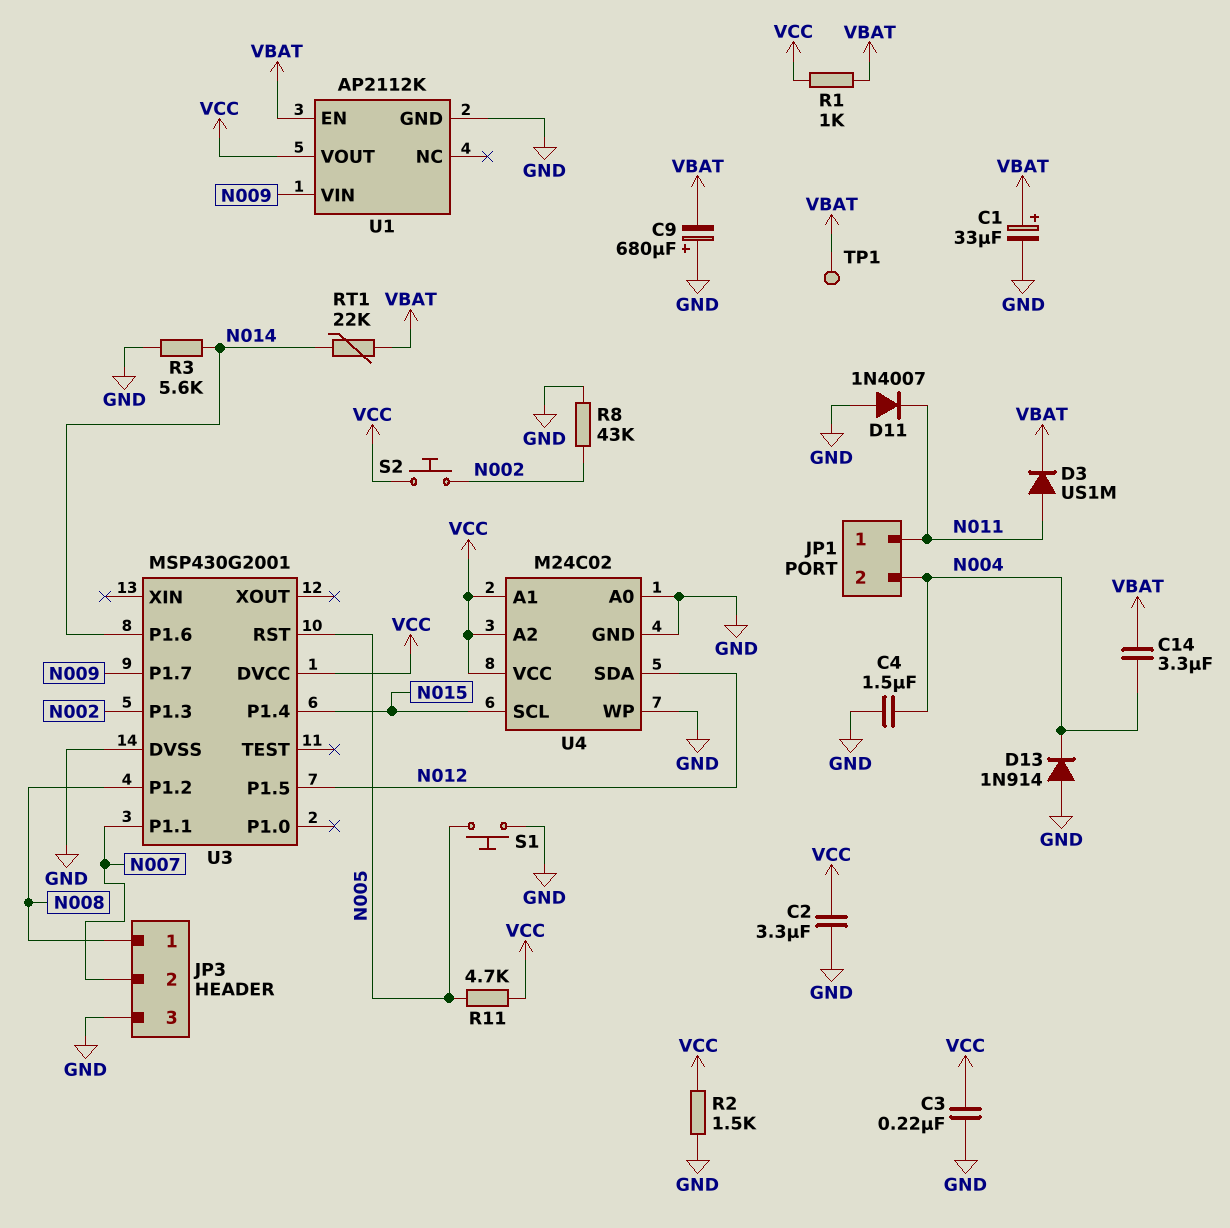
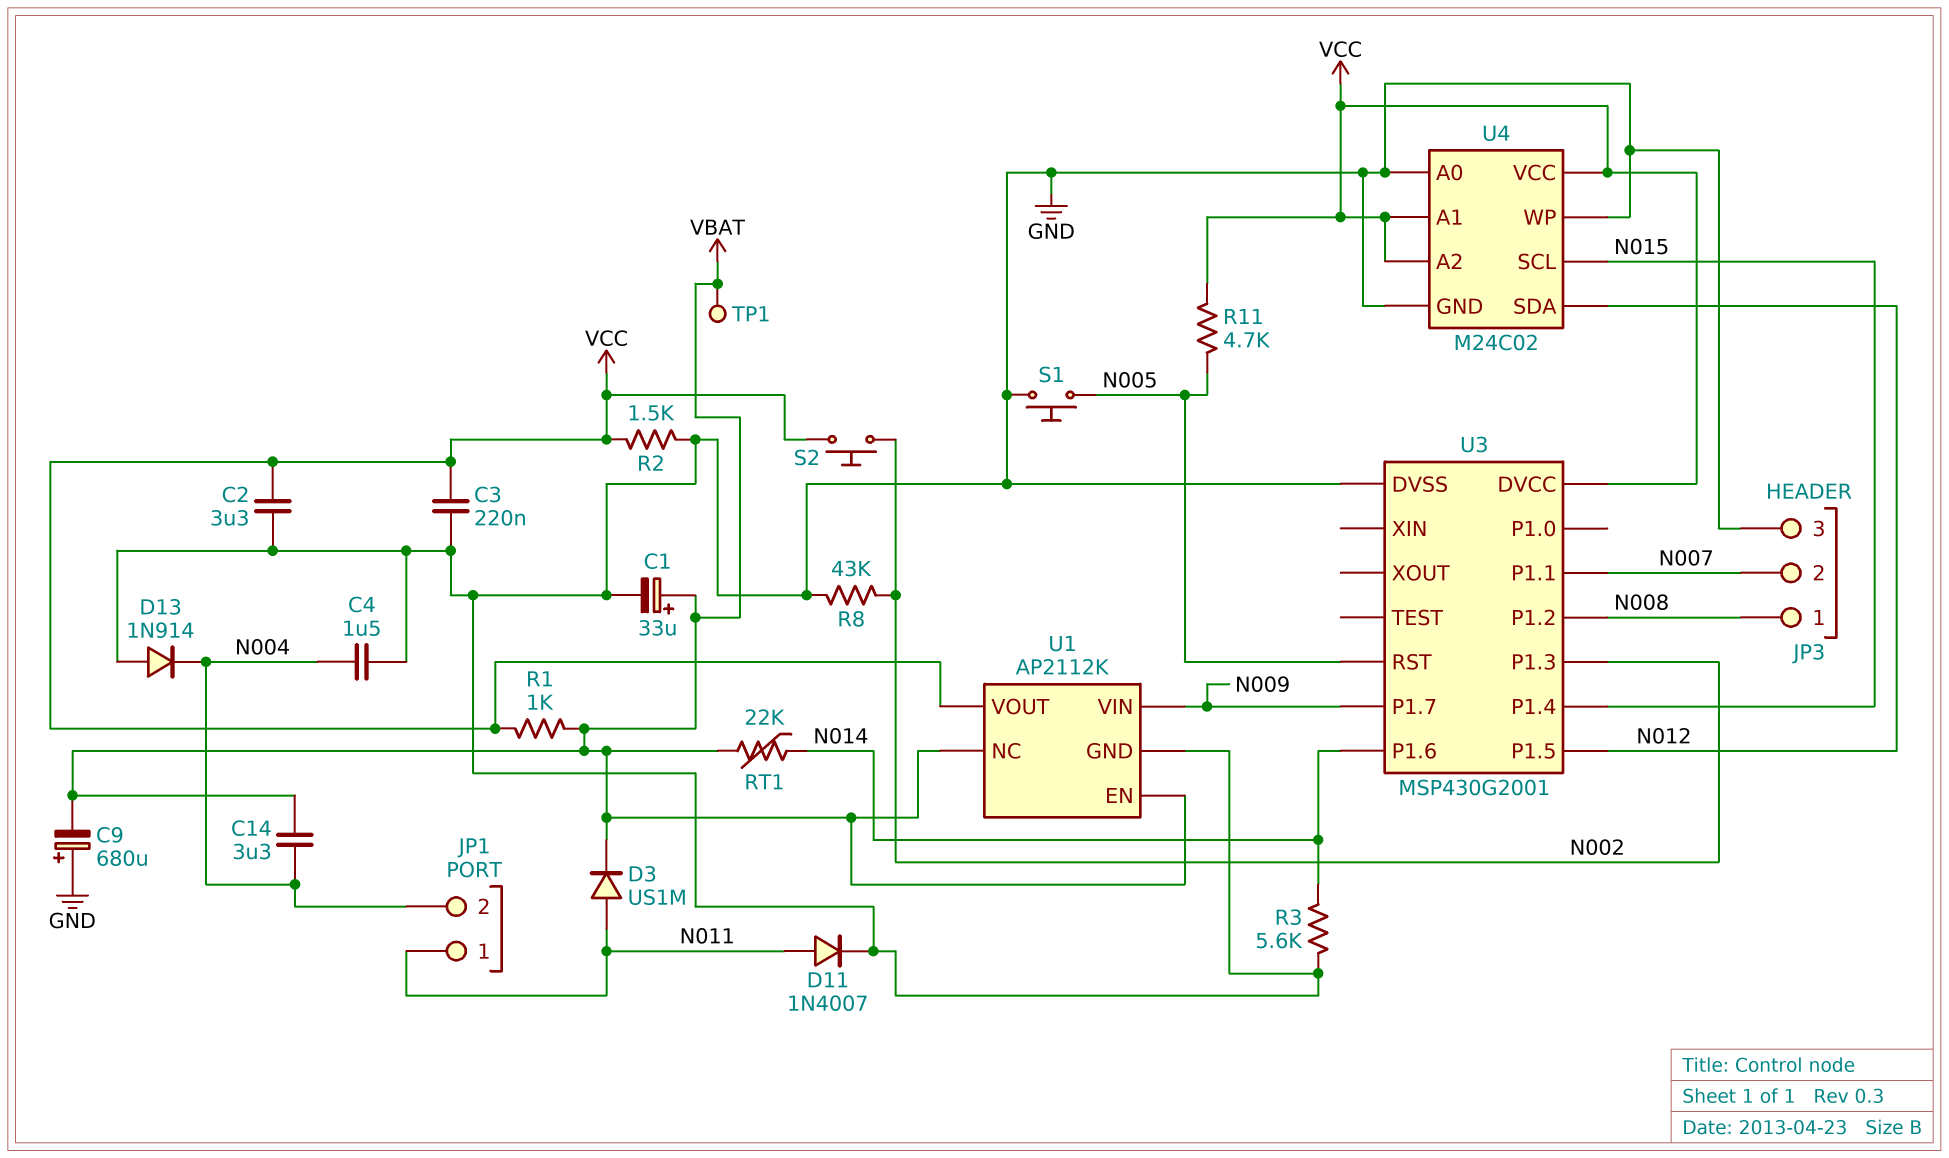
D11: diode 1N4007 (A GND, K N011) -> diode 1N4007 (A N011, K GND)
U1 pin NC: none -> VBAT

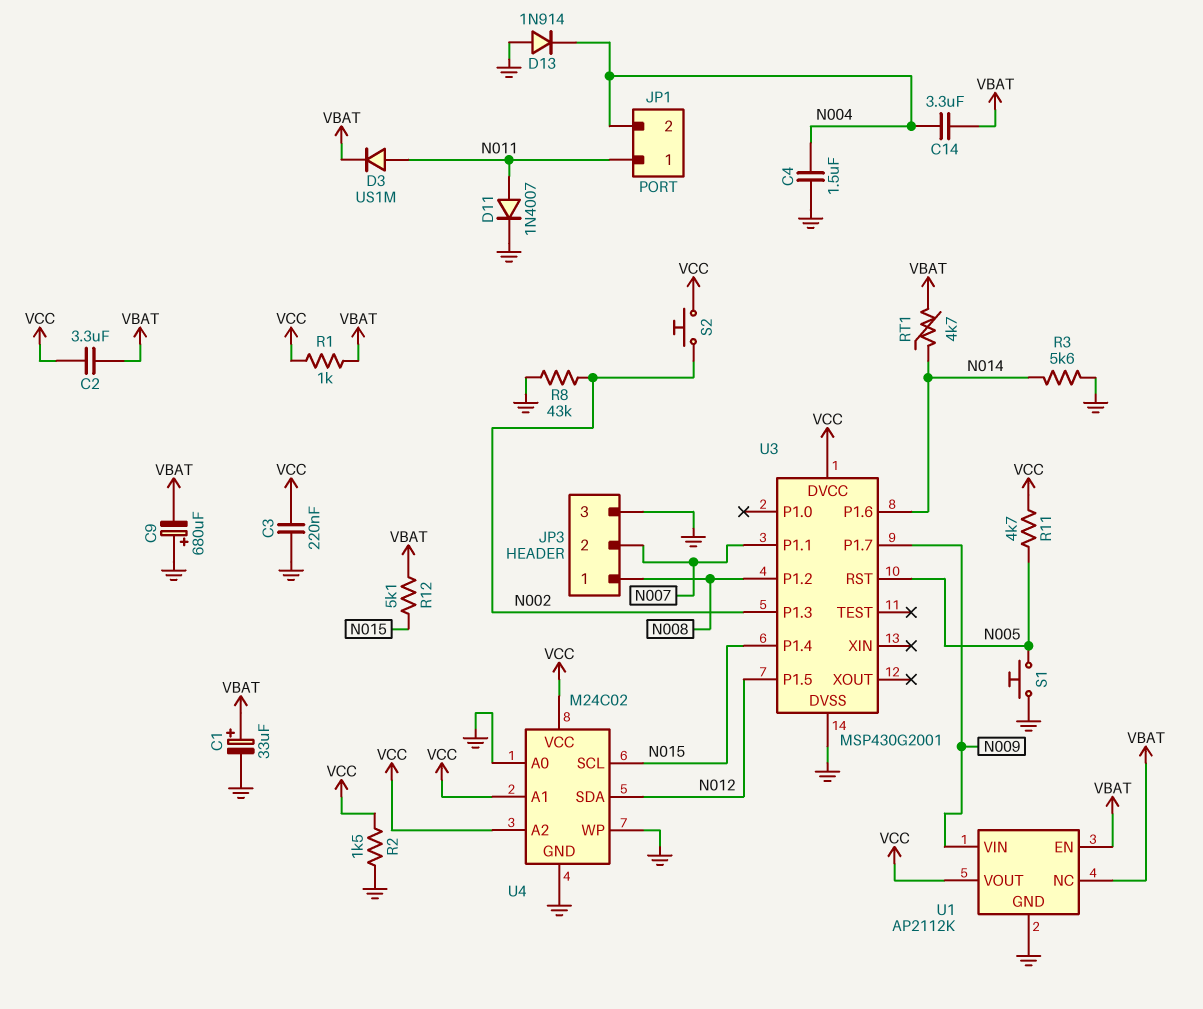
C2: 3.3uF (GND, VCC) -> 3.3uF (VBAT, VCC)
R12: none -> 5.1k (N015, VBAT)
RT1: 22k (N014, VBAT) -> 4.7k (N014, VBAT)
TP1: test point (VBAT) -> none

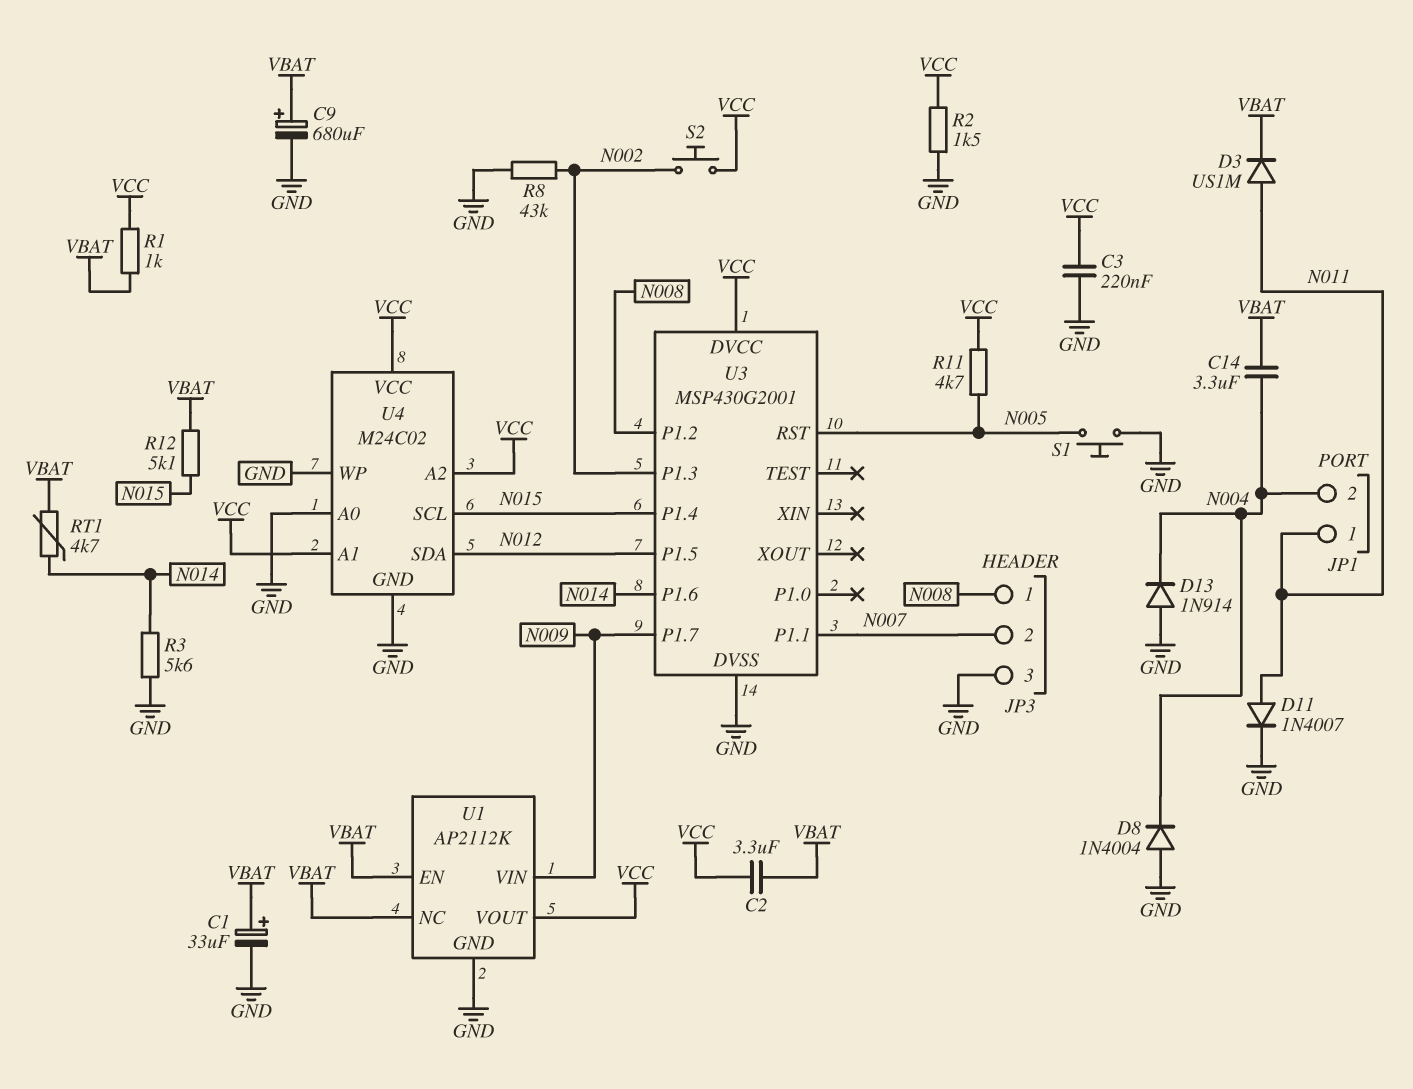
C4: 1.5uF (GND, N004) -> none
C9: 680uF (plus GND, minus VBAT) -> 680uF (plus VBAT, minus GND)
D8: none -> diode 1N4004 (A GND, K N004)

